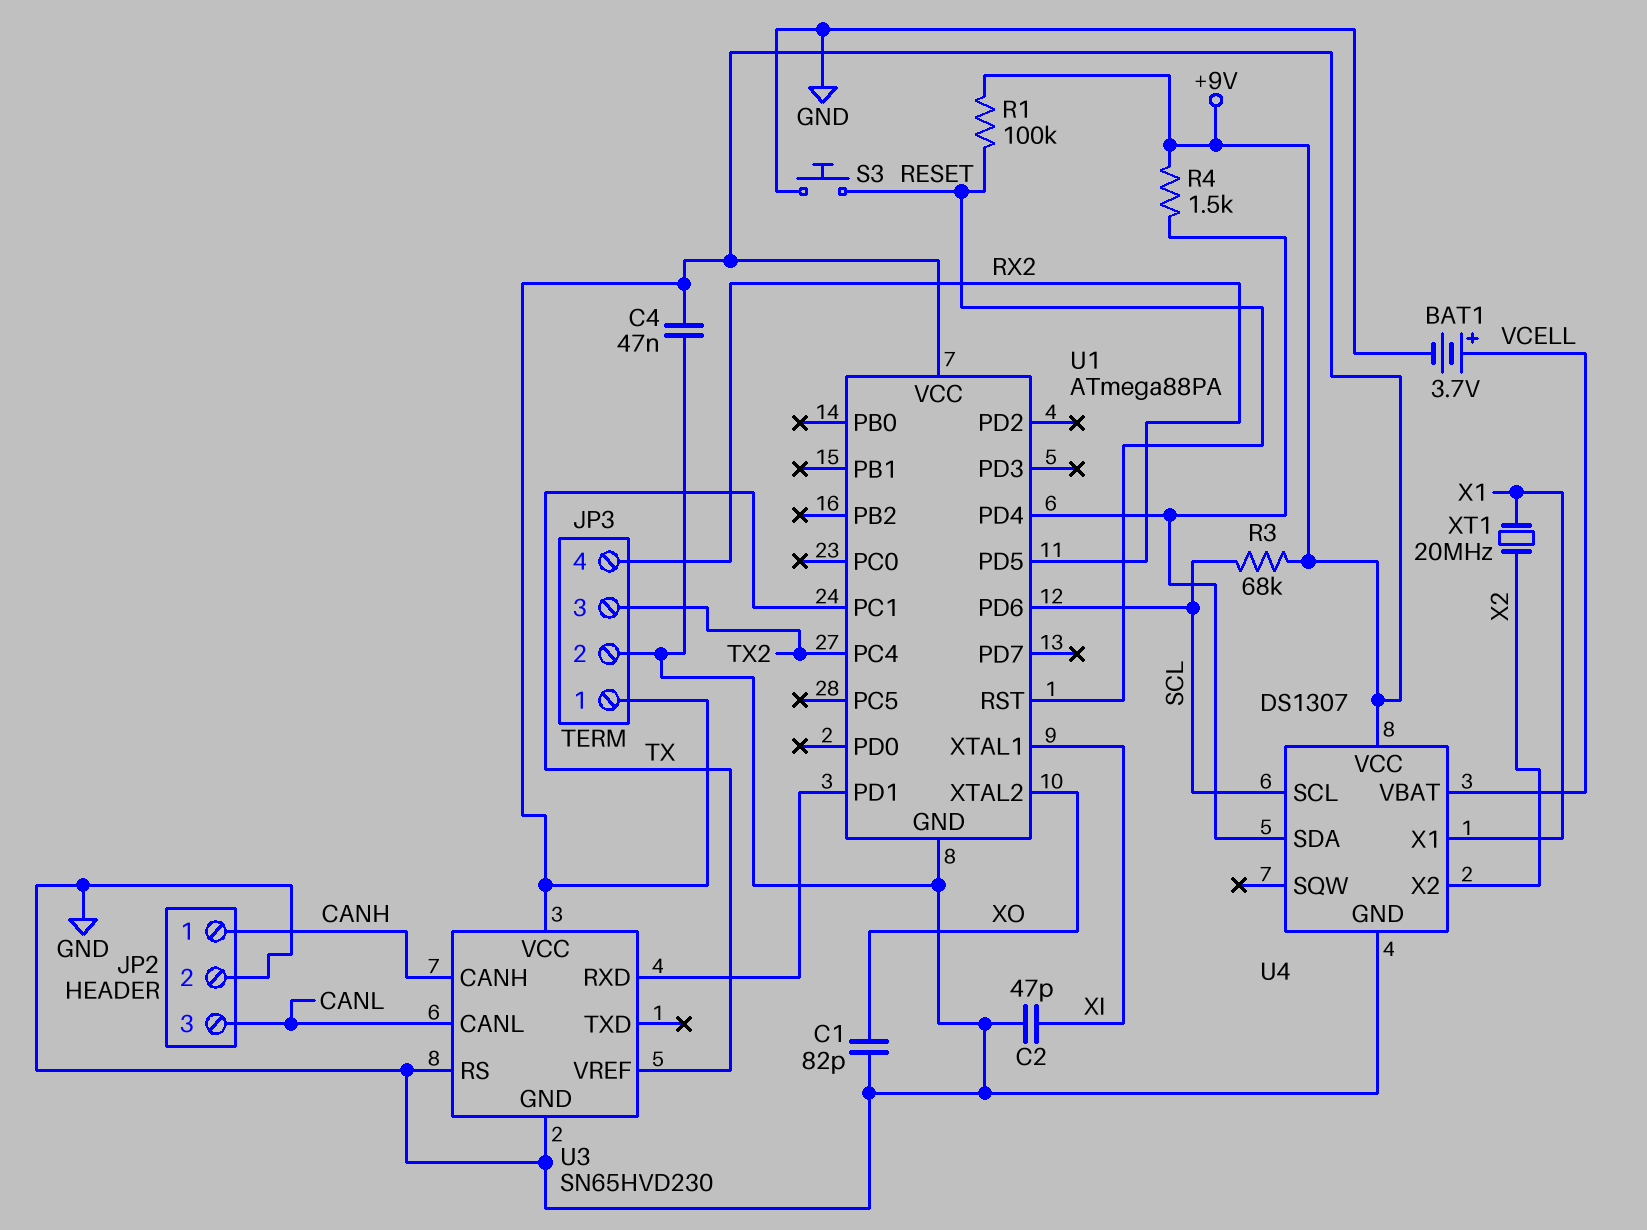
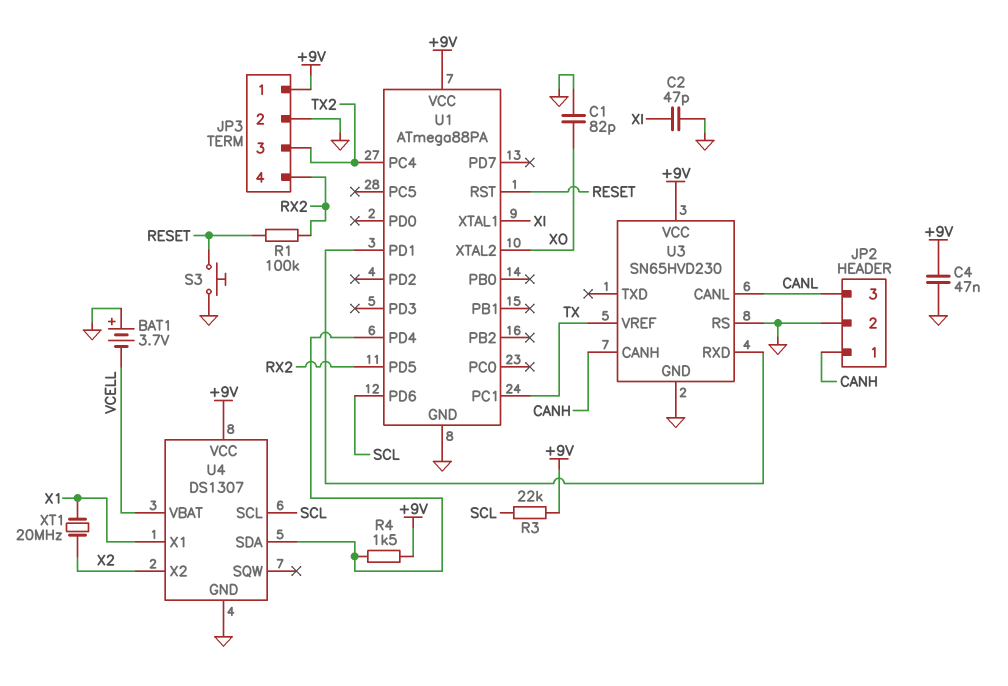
BAT1: 3.7V (plus VCELL, minus GND) -> 3.7V (plus GND, minus VCELL)
R1: 100k (+9V, RESET) -> 100k (RESET, RX2)
R3: 68k (+9V, SCL) -> 22k (+9V, SCL)

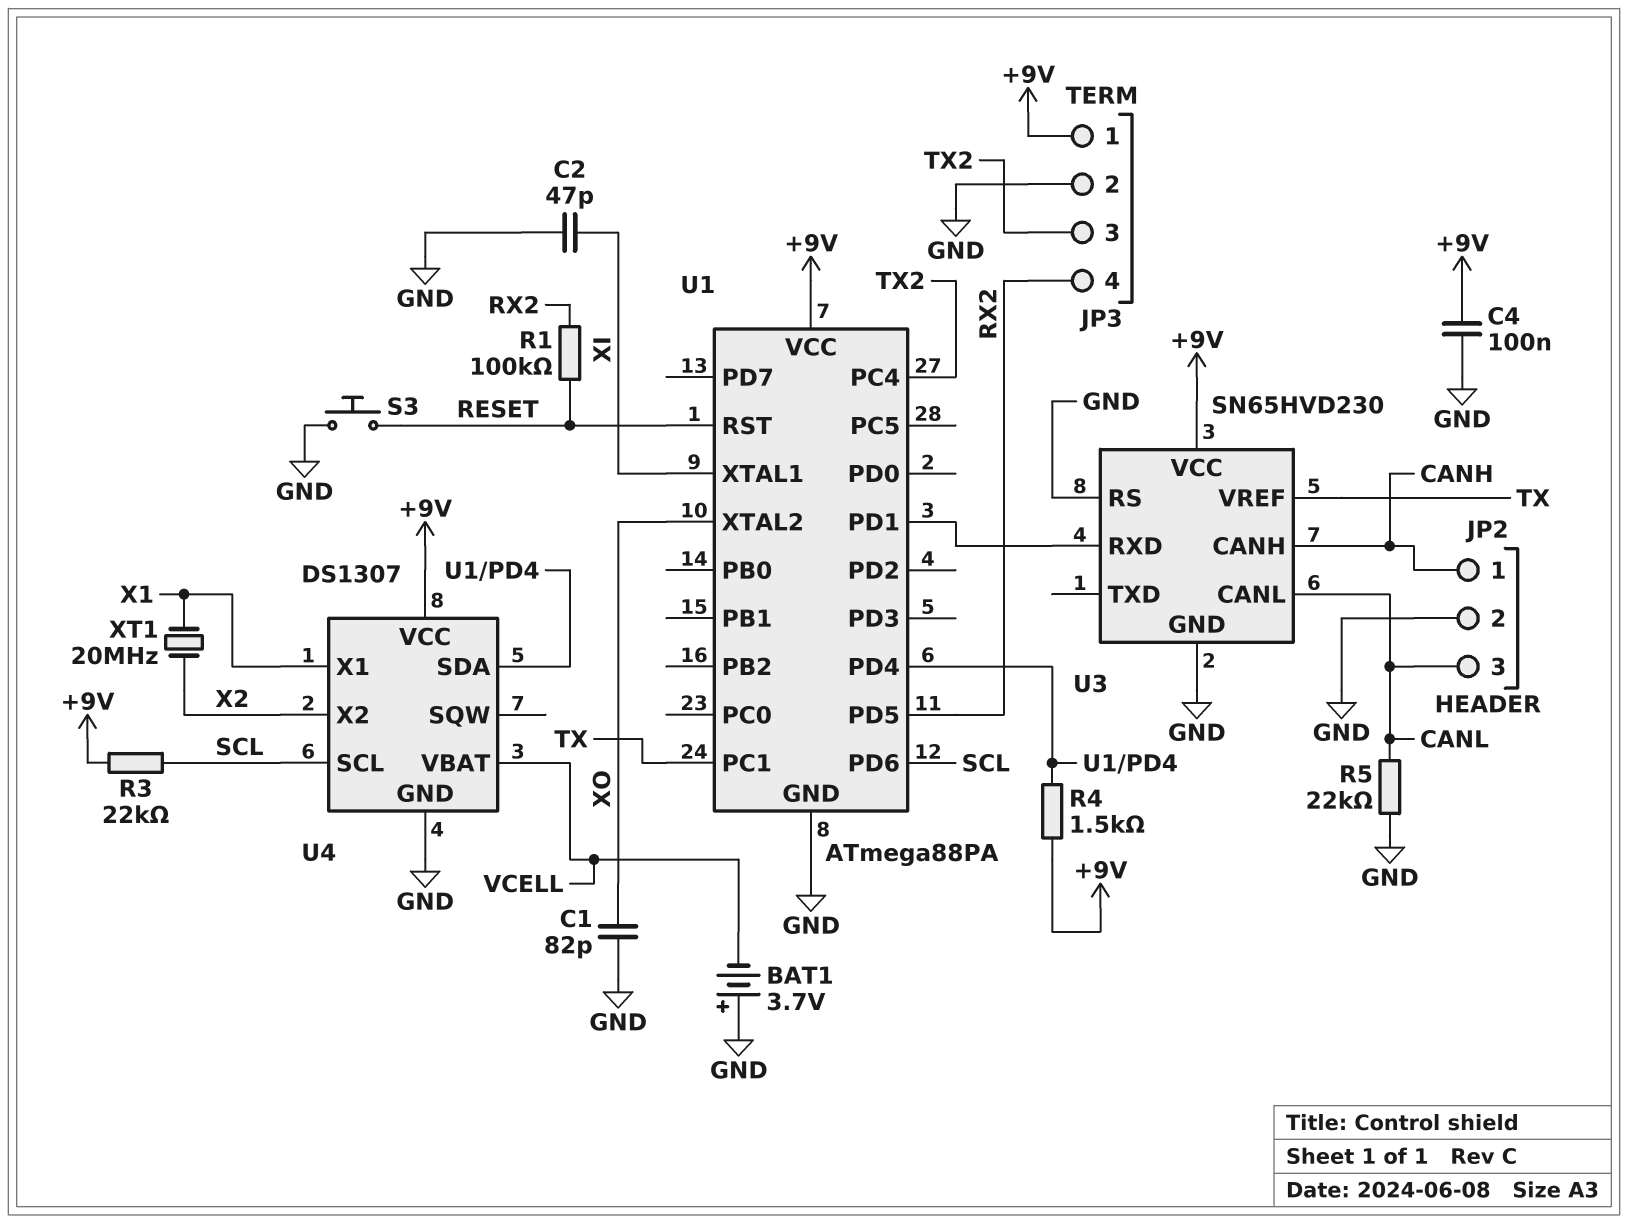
C4: 47nF (+9V, GND) -> 100nF (+9V, GND)
R5: none -> 22k (CANL, GND)

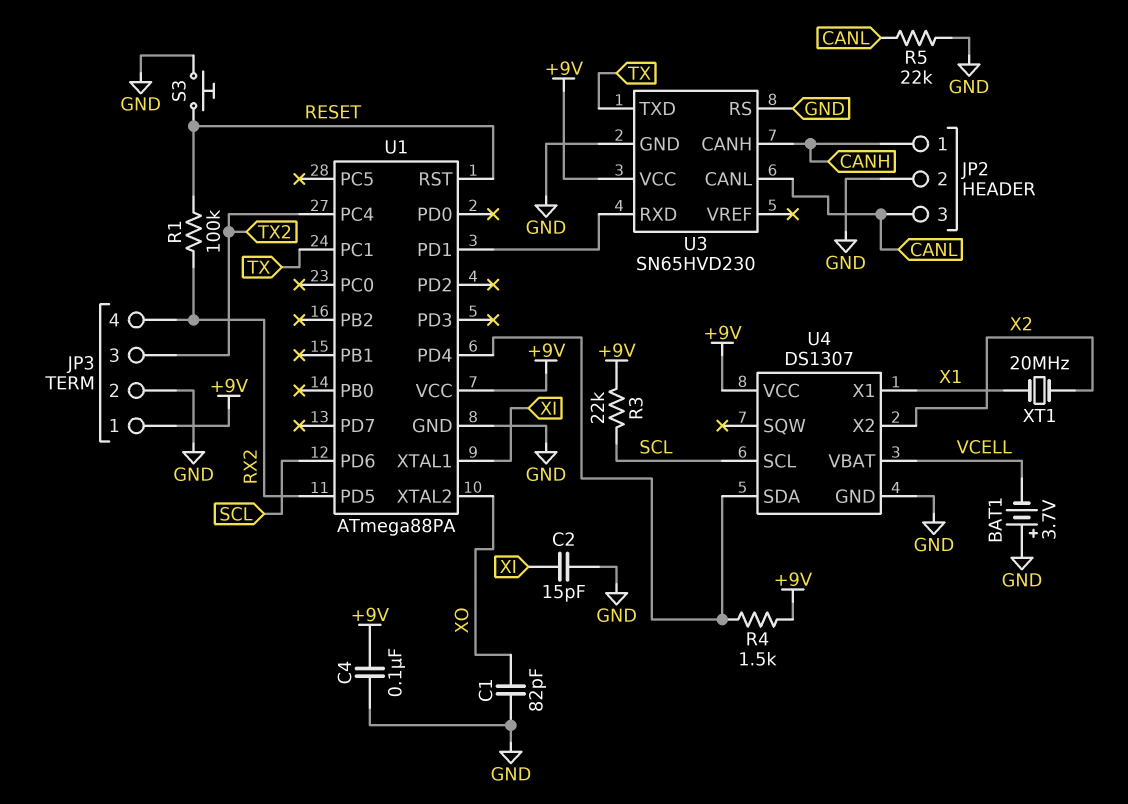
C2: 47pF (GND, XI) -> 15pF (GND, XI)
U3 pin TXD: none -> TX
U3 pin VREF: TX -> none

